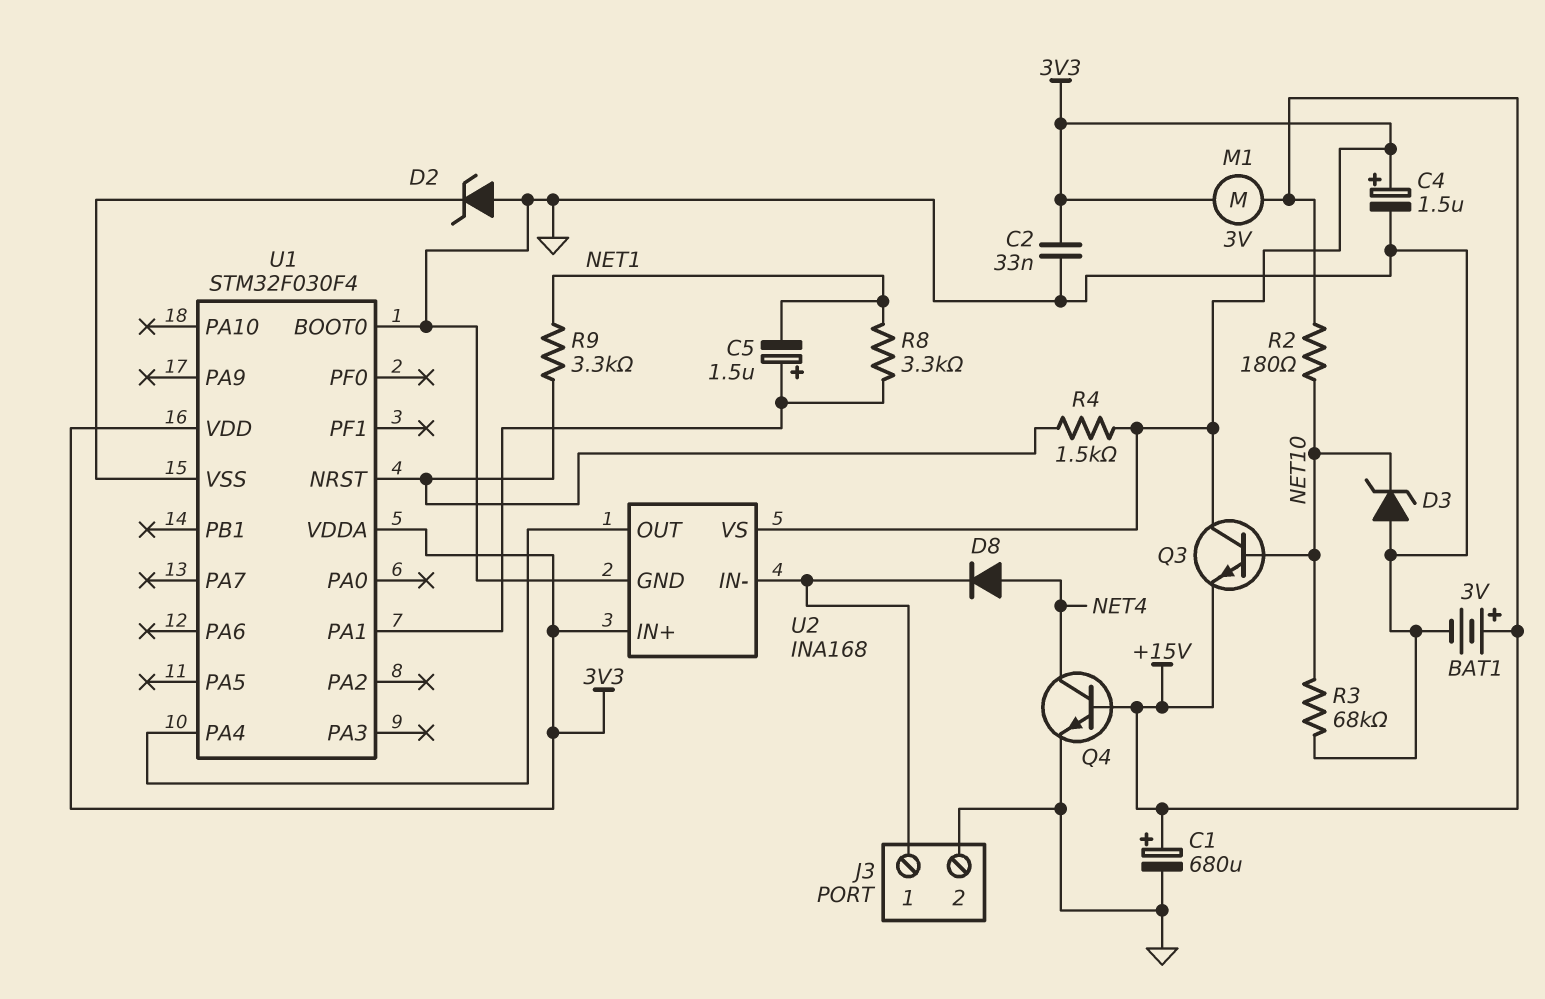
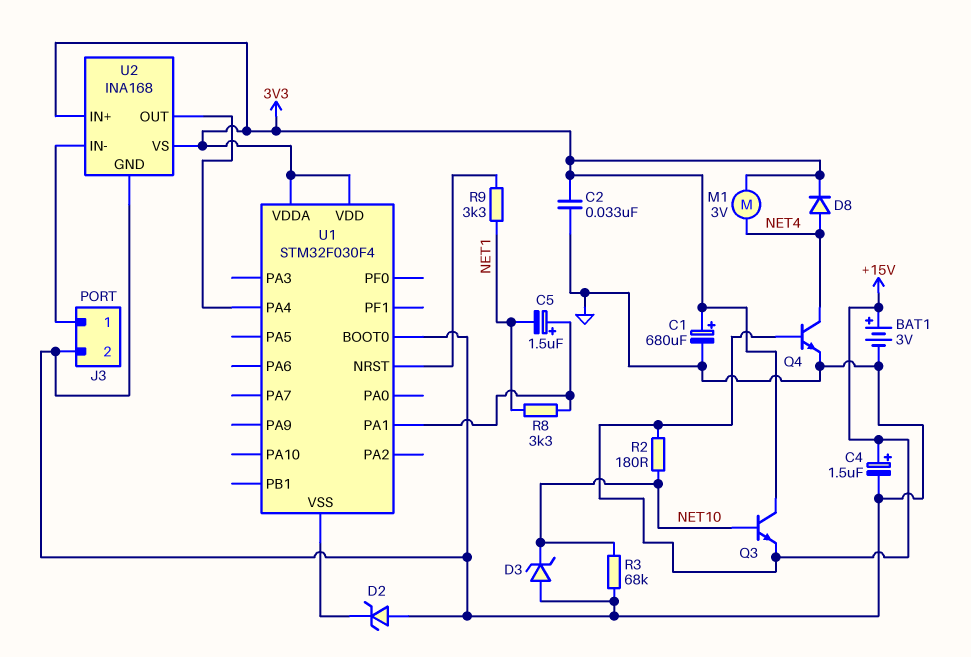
C1: 680uF (plus +15V, minus GND) -> 680uF (plus 3V3, minus GND)
C4: 1.5uF (plus 3V3, minus GND) -> 1.5uF (plus +15V, minus GND)
D8: diode (A NET4, K J3/1) -> diode (A NET4, K 3V3)
M1: motor 3V (+15V, 3V3) -> motor 3V (3V3, NET4)
R4: 1.5k (3V3, U1/NRST) -> none

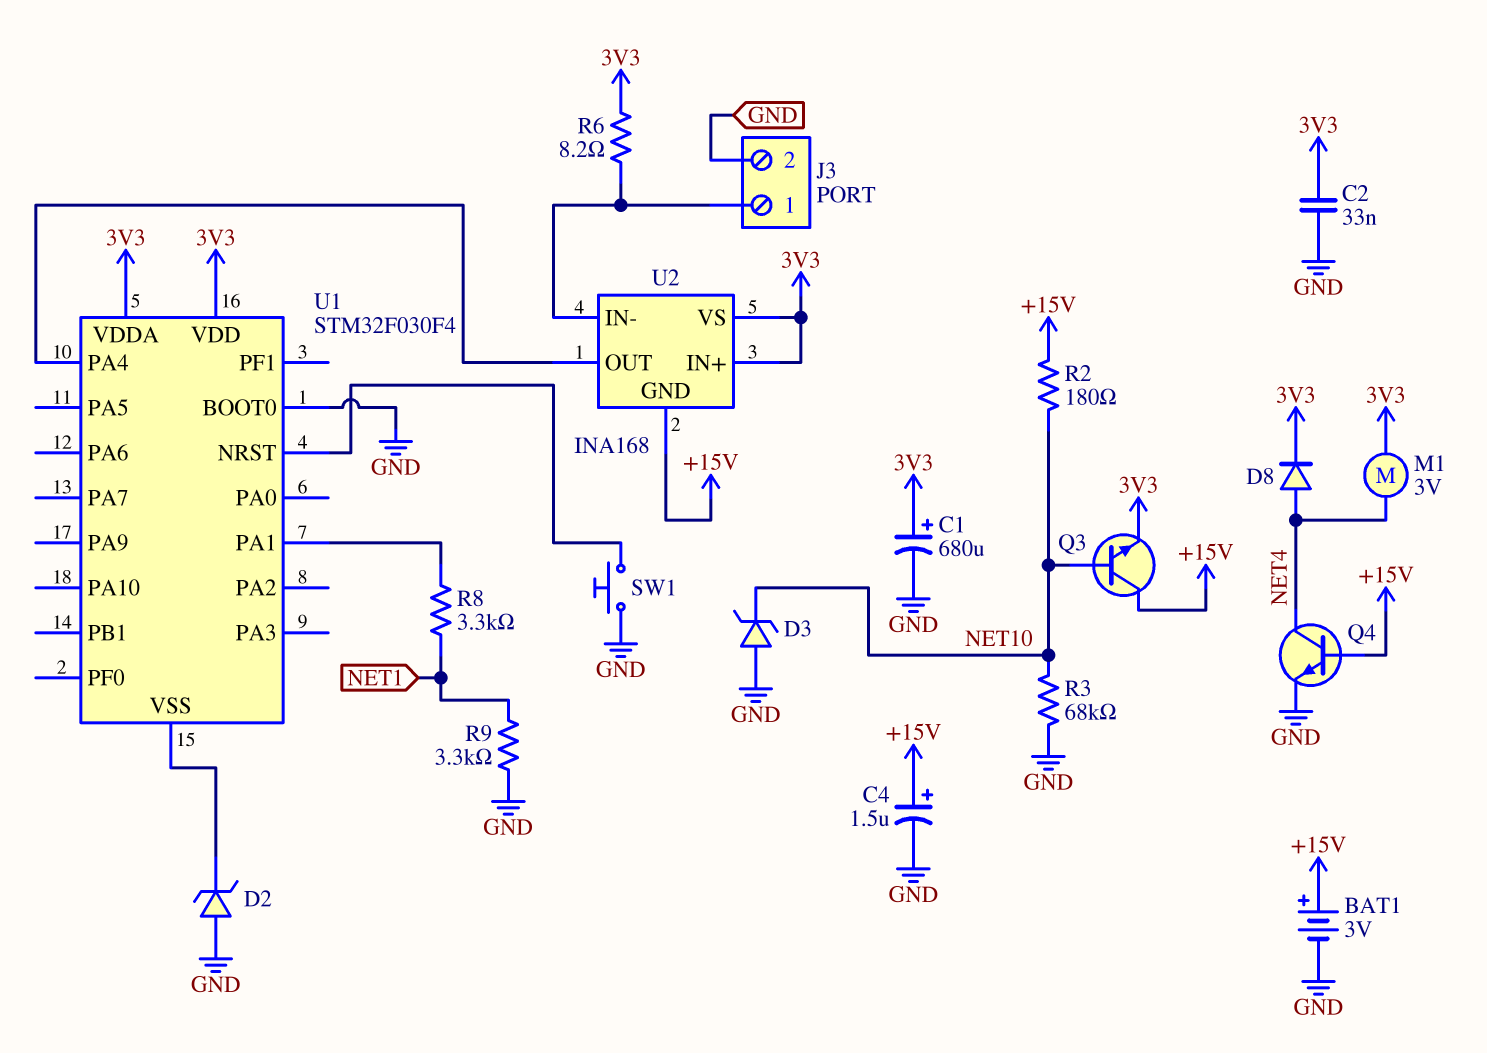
C5: 1.5uF (plus U1/PA1, minus NET1) -> none
Q3: NPN (B NET10, C 3V3, E +15V) -> NPN (B NET10, C +15V, E 3V3)
R6: none -> 8.2 (3V3, J3/1)
R9: 3.3k (NET1, U1/NRST) -> 3.3k (GND, NET1)
SW1: none -> button (GND, U1/NRST)
U2 pin GND: GND -> +15V

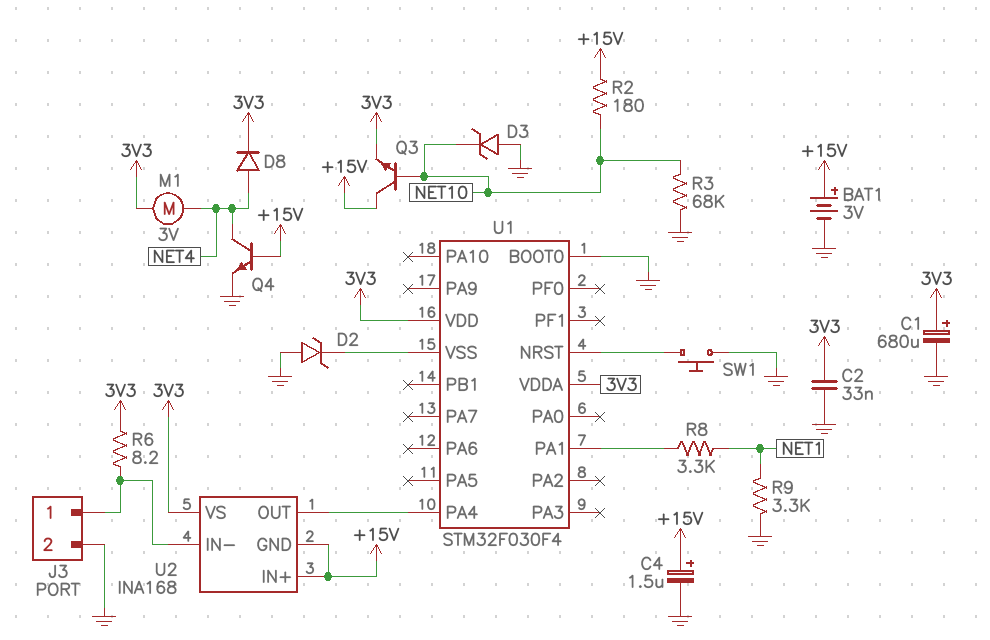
U2 pin IN+: 3V3 -> +15V

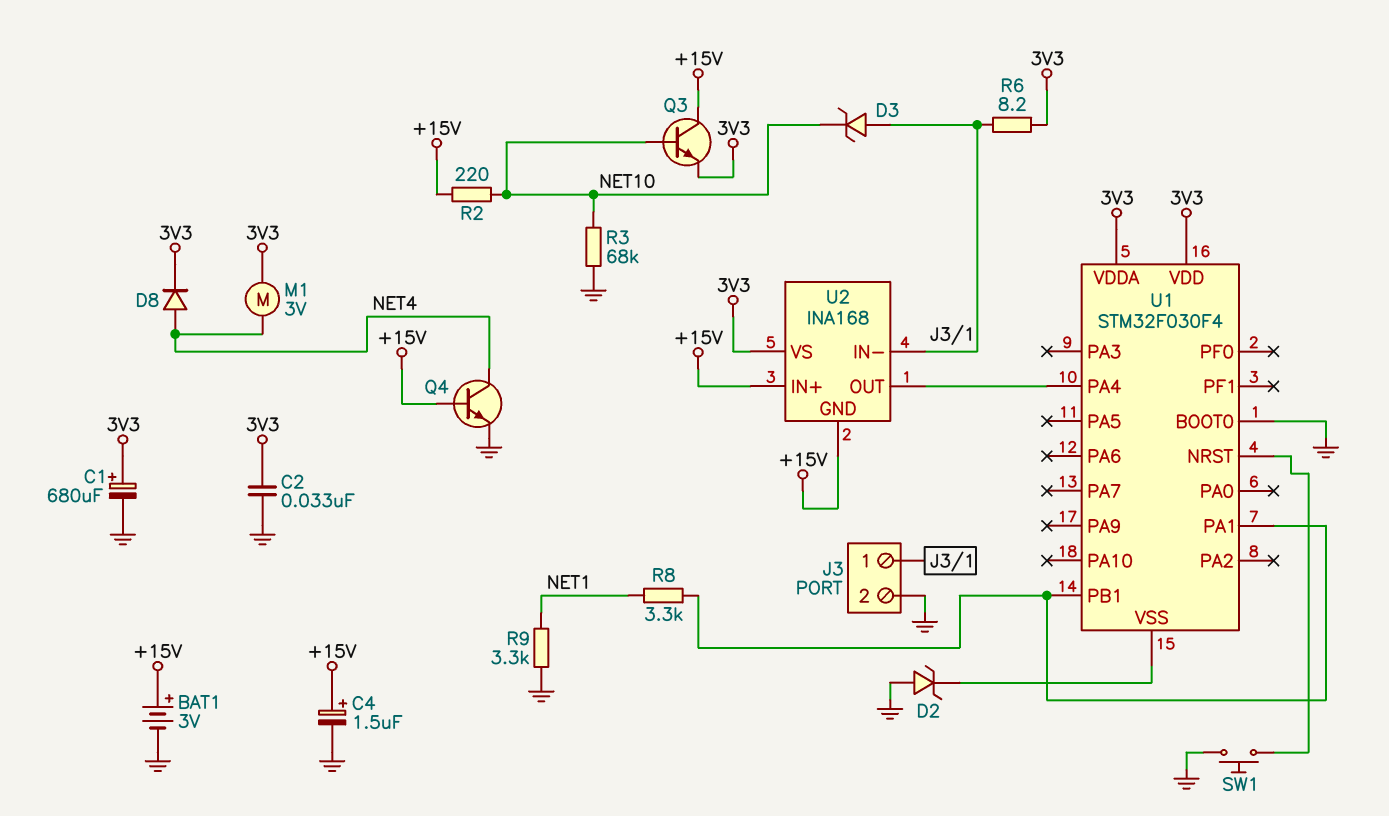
D3: zener (A GND, K NET10) -> zener (A J3/1, K NET10)
R2: 180 (+15V, NET10) -> 220 (+15V, NET10)
U1 pin PB1: none -> U1/PA1

